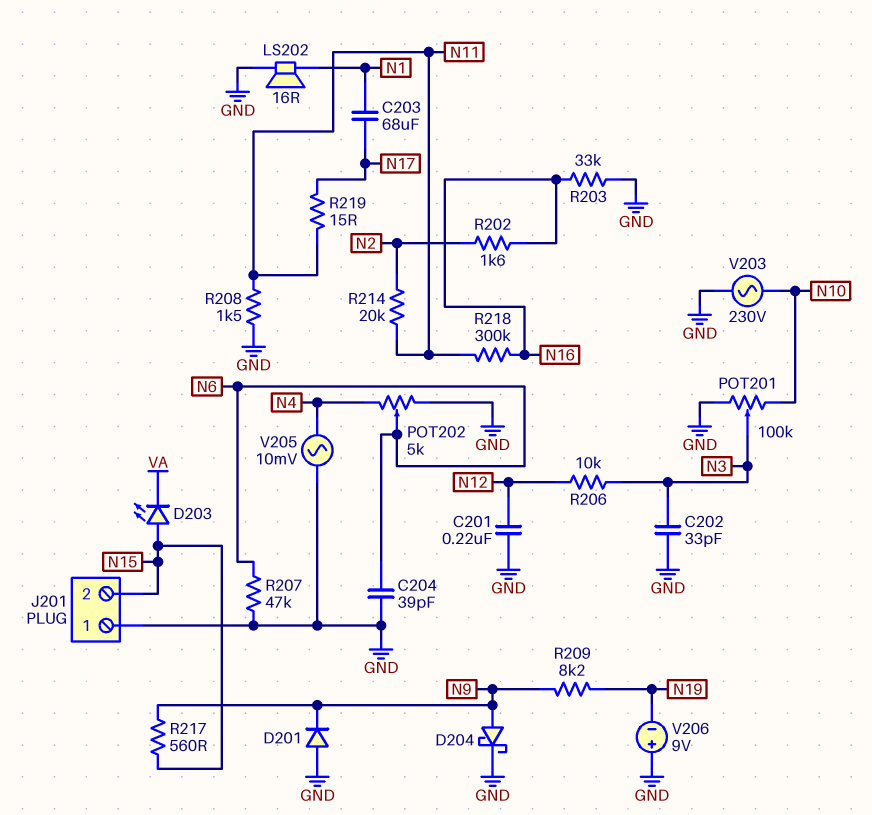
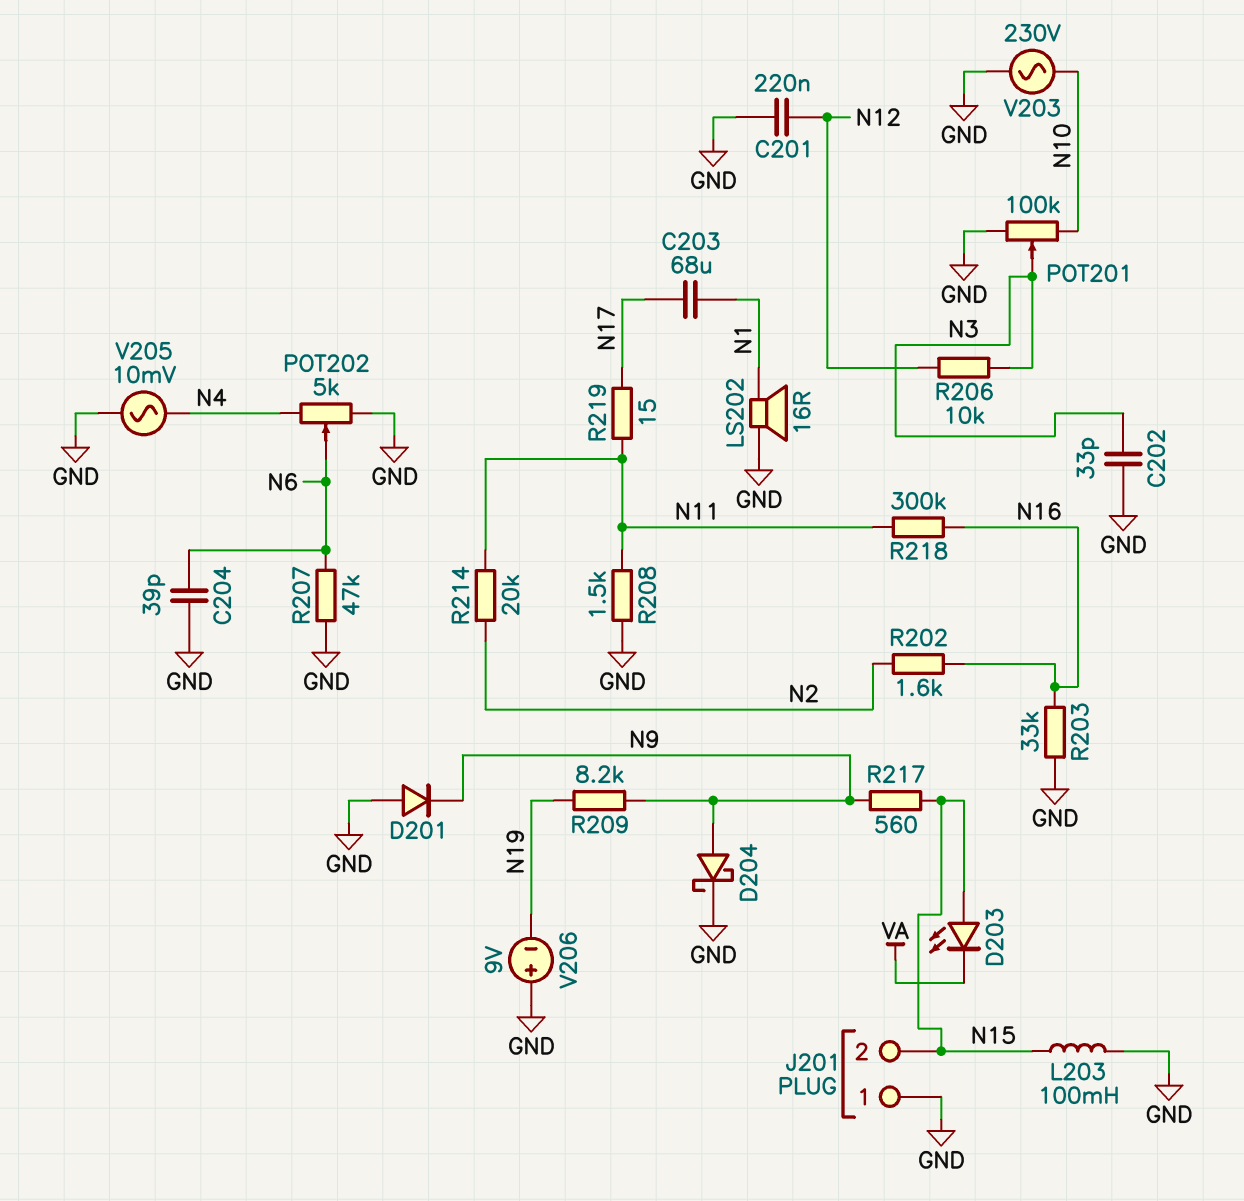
L203: none -> 100mH (GND, N15)

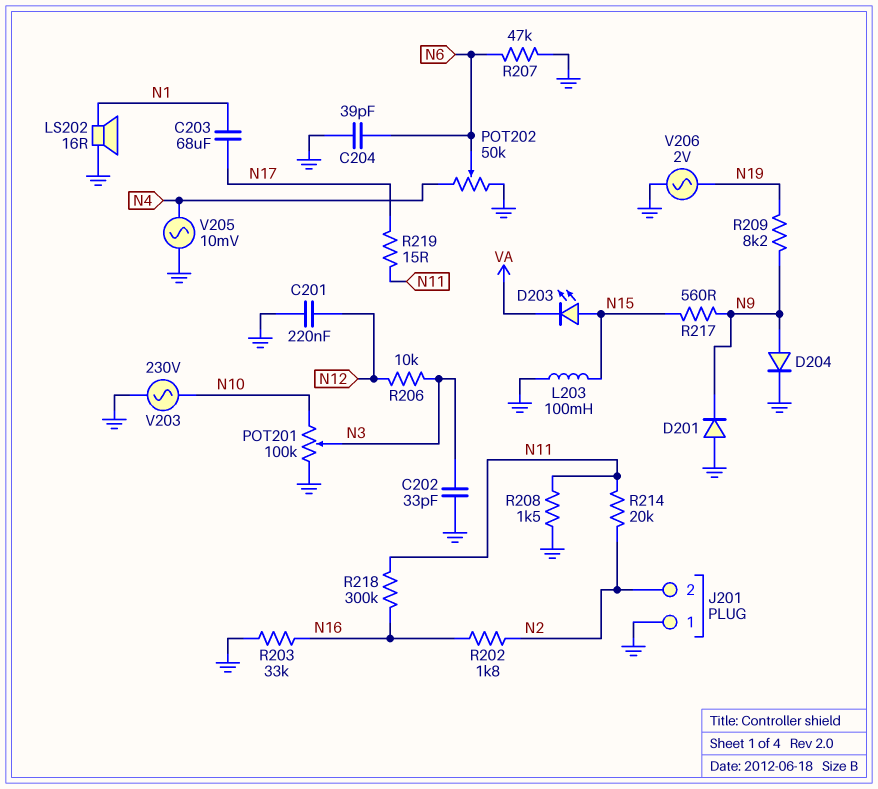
D204: schottky (A N9, K GND) -> diode (A N9, K GND)
J201 pin 2: N15 -> N2
POT202: 5k (GND, N4, wiper N6) -> 50k (GND, N4, wiper N6)
R202: 1.6k (N2, N16) -> 1.8k (N2, N16)
V206: 9V (plus GND, minus N19) -> AC 2V (GND, N19)

